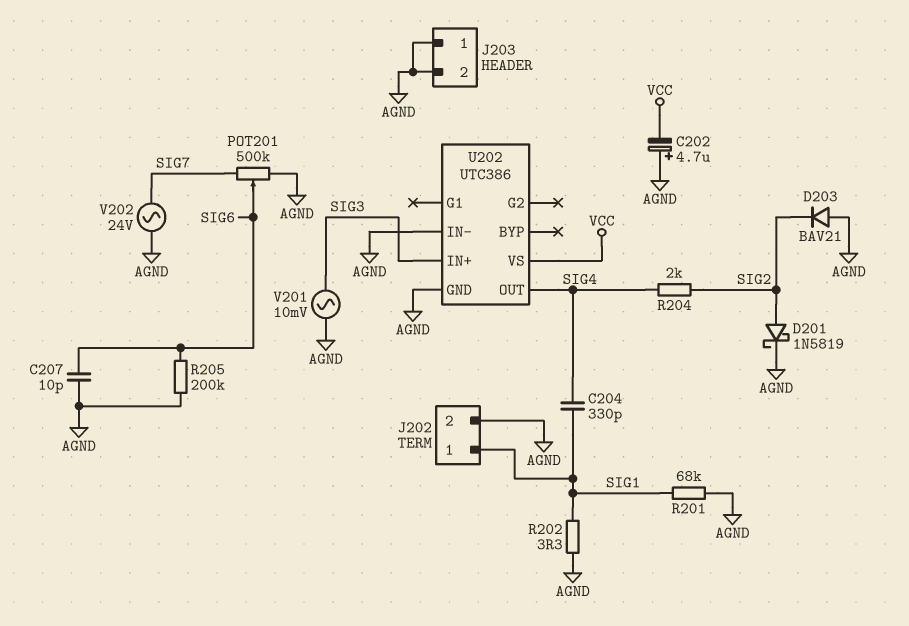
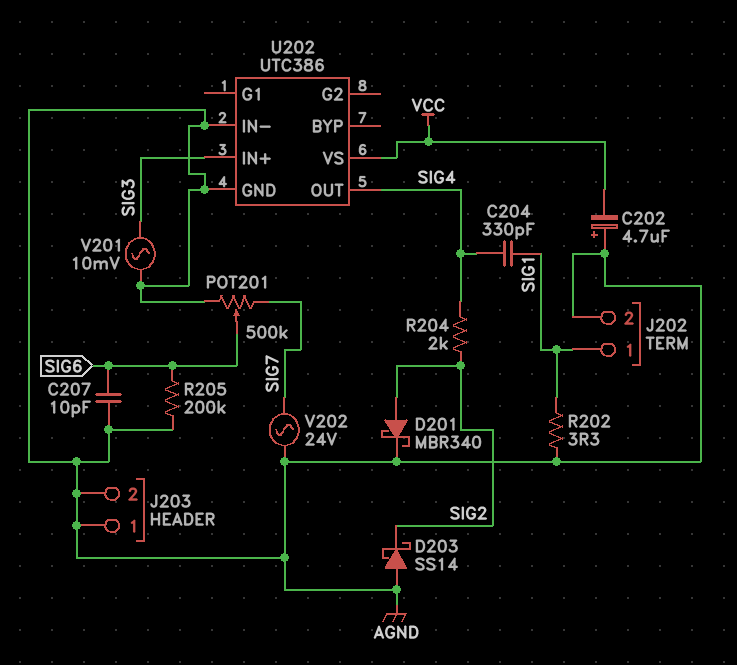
D201: schottky 1N5819 (A SIG2, K AGND) -> schottky MBR340 (A SIG2, K AGND)
D203: diode BAV21 (A AGND, K SIG2) -> schottky SS14 (A AGND, K SIG2)
R201: 68k (AGND, SIG1) -> none

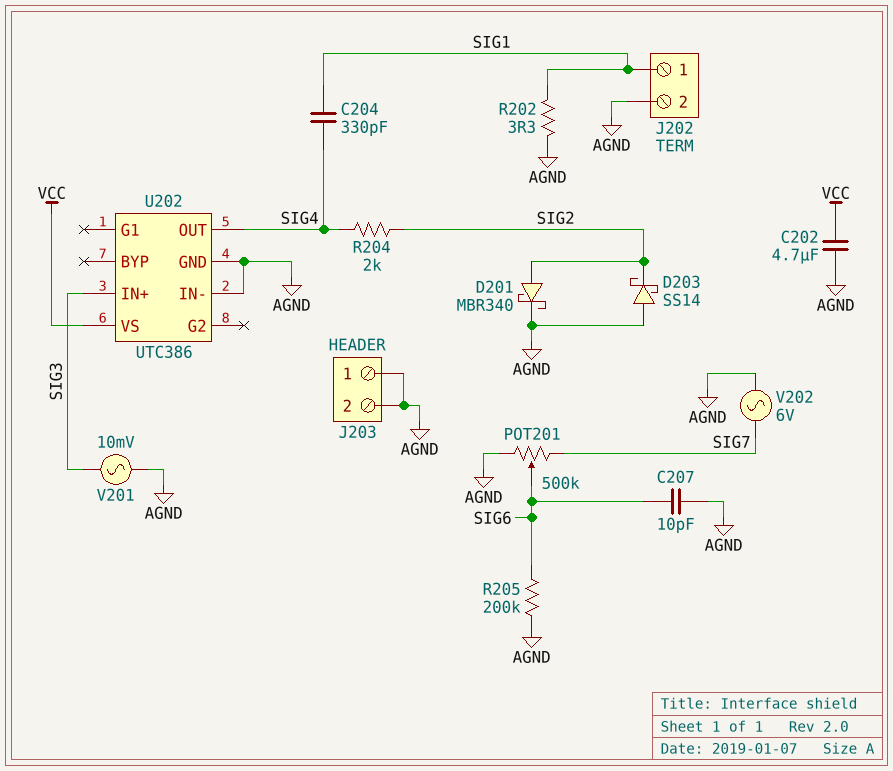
C202: 4.7uF (plus AGND, minus VCC) -> 4.7uF (AGND, VCC)
V202: AC 24V (AGND, SIG7) -> AC 6V (AGND, SIG7)

